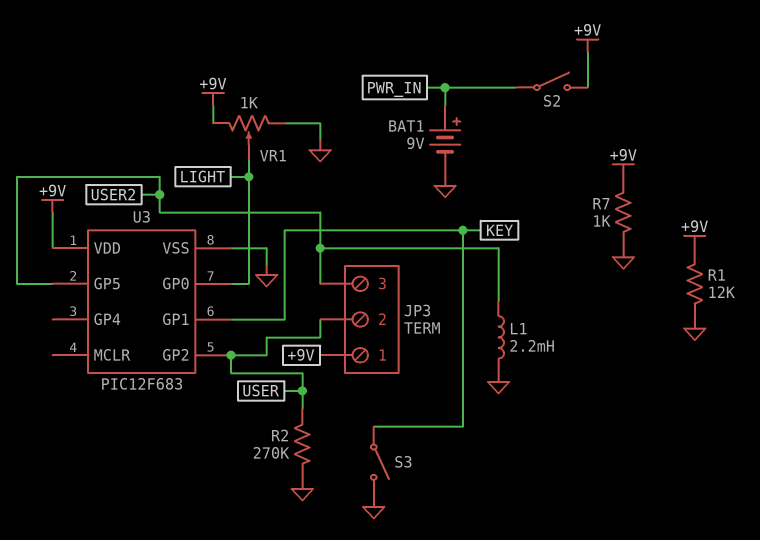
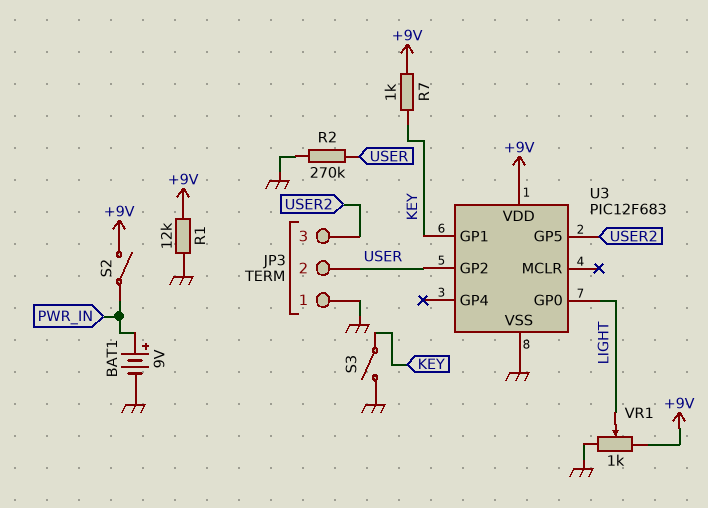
JP3 pin 1: +9V -> GND
L1: 2.2mH (GND, USER2) -> none
R7: 1k (+9V, GND) -> 1k (+9V, KEY)

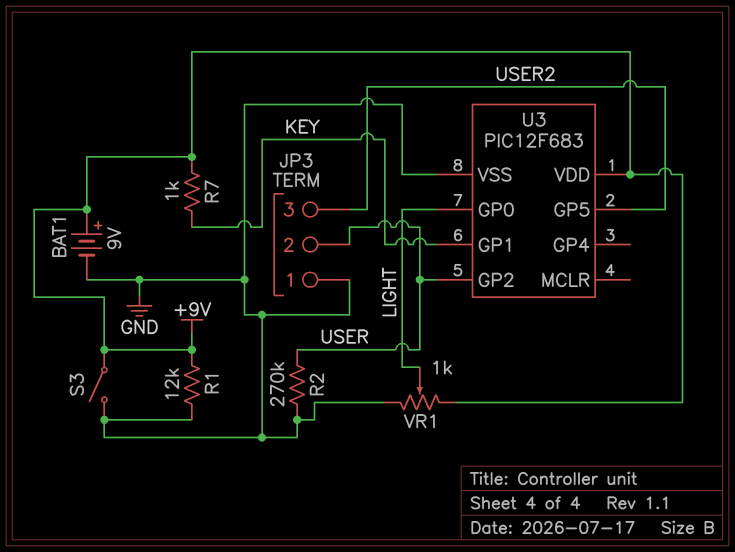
BAT1: 9V (plus PWR_IN, minus GND) -> 9V (plus +9V, minus GND)
S2: switch (+9V, PWR_IN) -> none
S3: switch (GND, KEY) -> switch (+9V, GND)

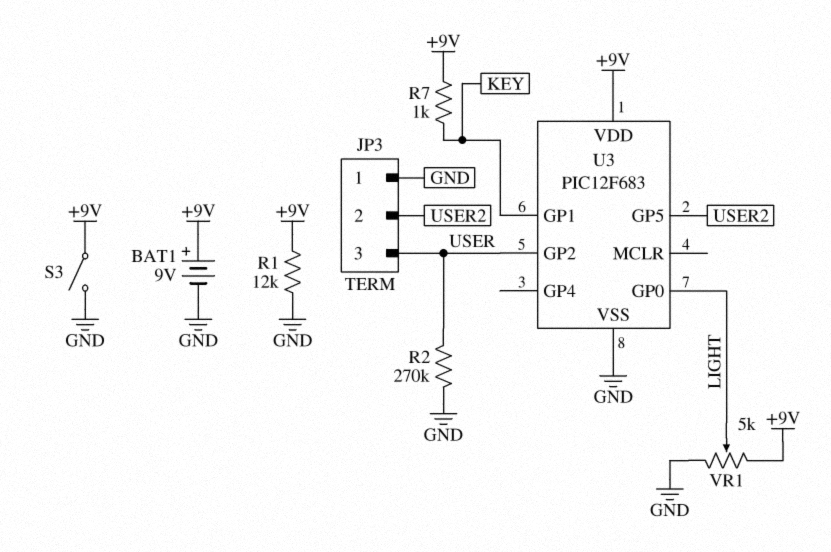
JP3 pin 2: USER -> USER2
JP3 pin 3: USER2 -> USER
VR1: 1k (+9V, GND, wiper LIGHT) -> 5k (+9V, GND, wiper LIGHT)

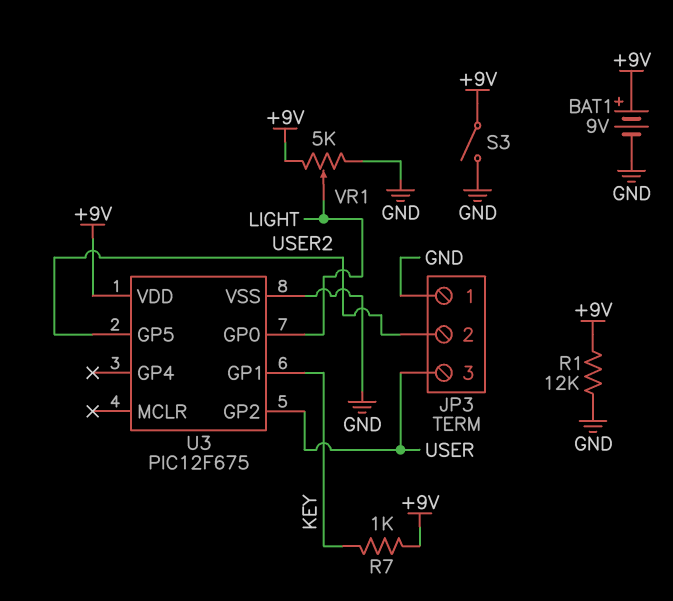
R2: 270k (GND, USER) -> none
U3: PIC12F683 -> PIC12F675

